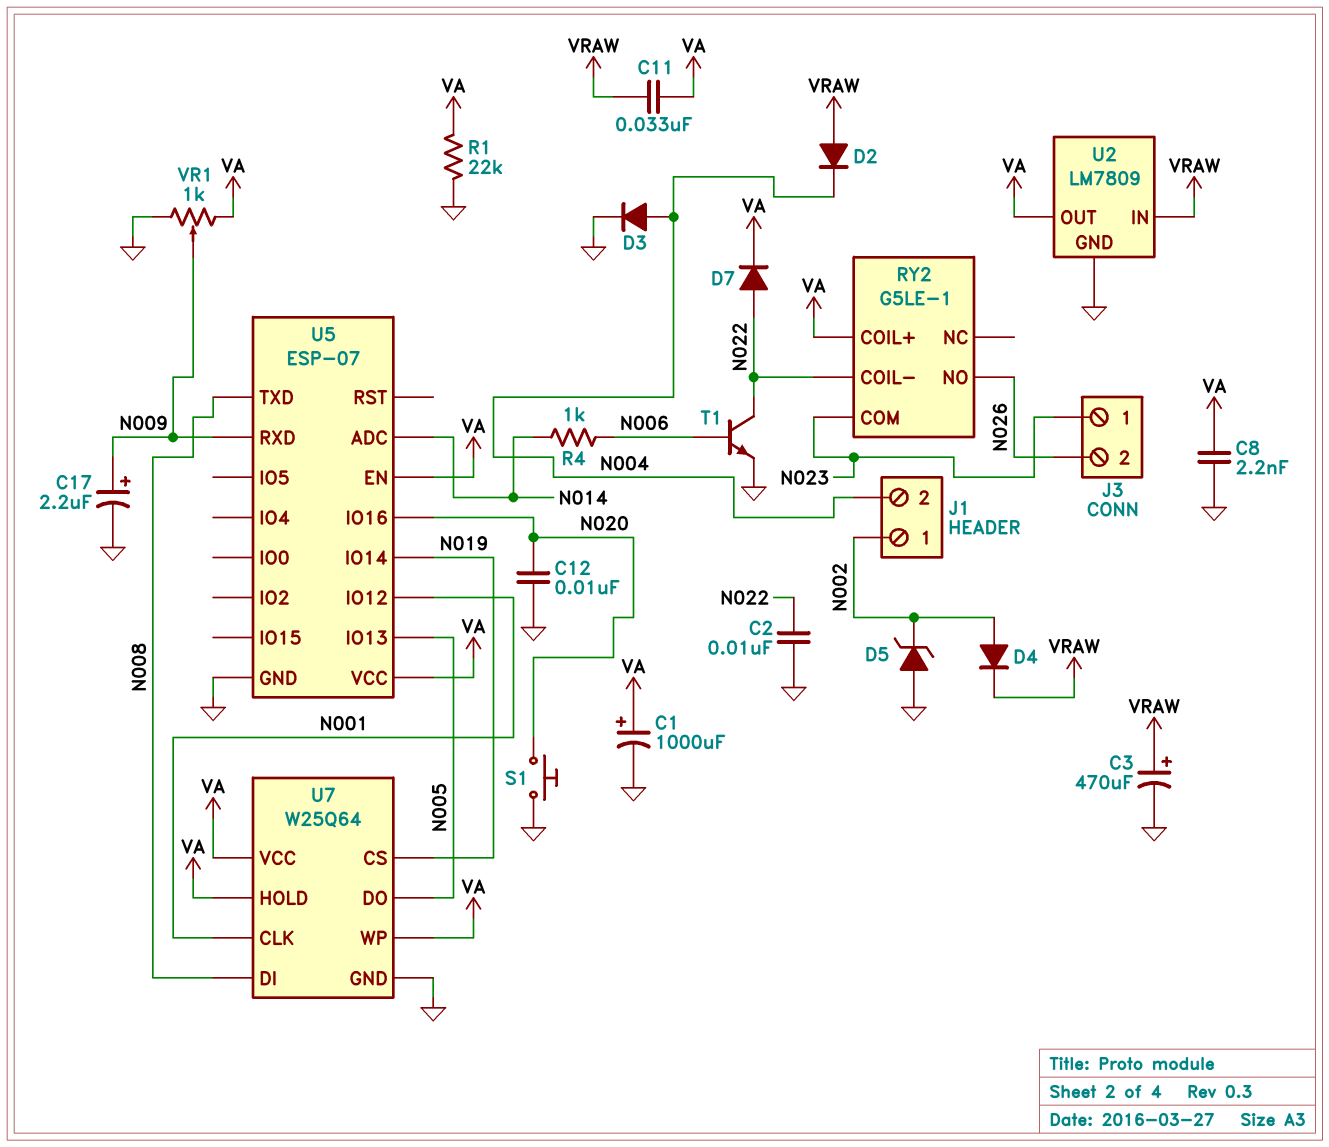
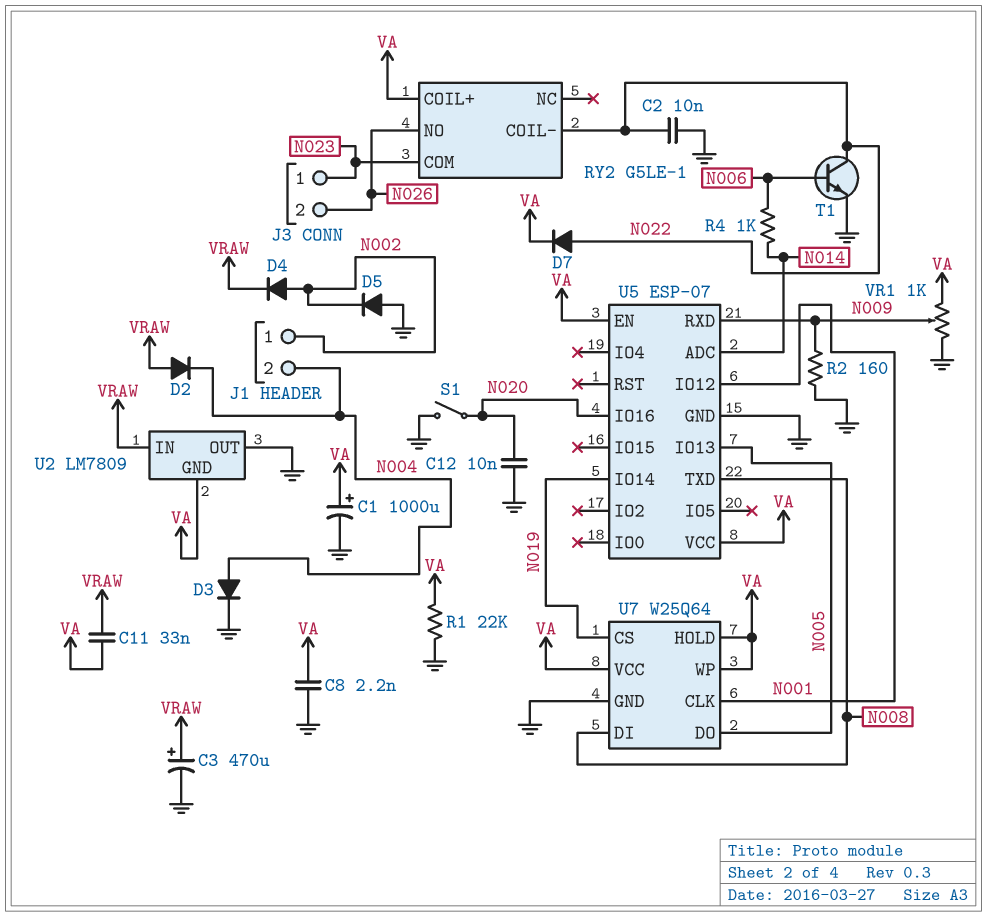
C17: 2.2uF (plus N009, minus GND) -> none
D5: zener (A GND, K N002) -> diode (A GND, K N002)
R2: none -> 160 (GND, N009)
S1: button (GND, N020) -> switch (GND, N020)
U2 pin GND: GND -> VA
U2 pin OUT: VA -> GND

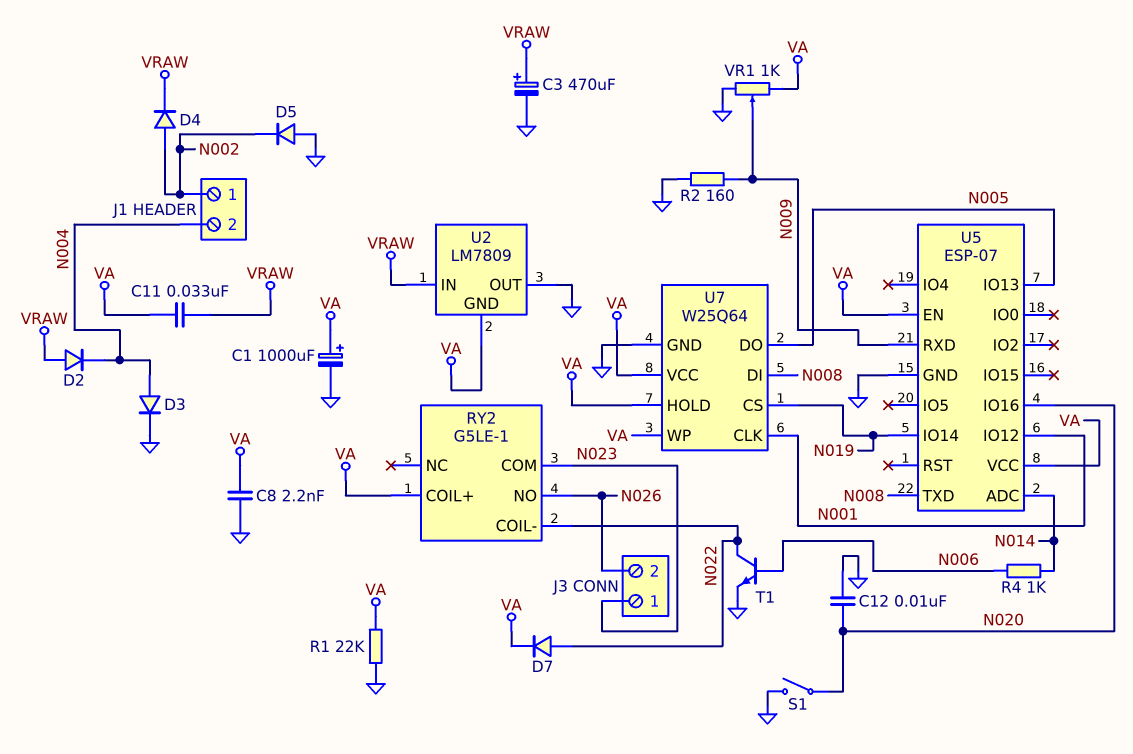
C2: 10nF (GND, N022) -> none

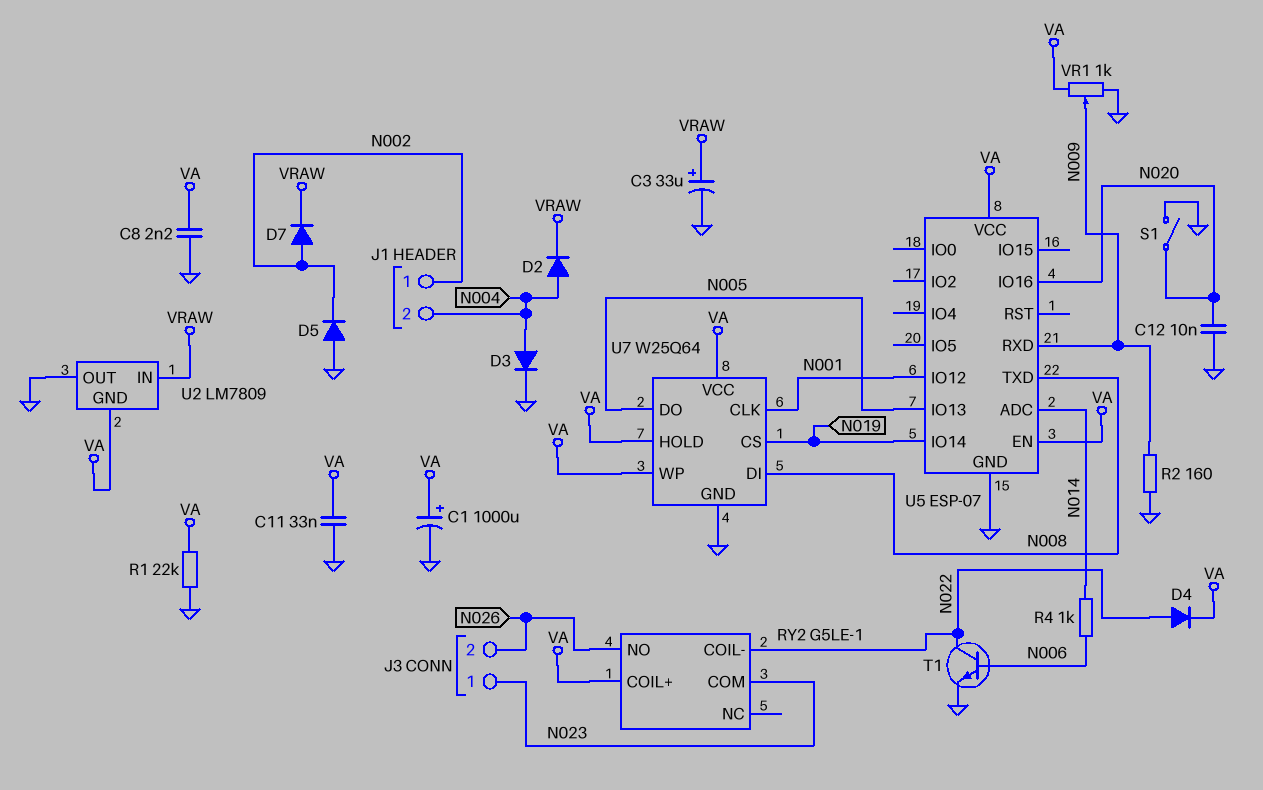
C3: 470uF (plus VRAW, minus GND) -> 33uF (plus VRAW, minus GND)
C11: 33nF (VA, VRAW) -> 33nF (GND, VA)
D2: diode (A VRAW, K N004) -> diode (A N004, K VRAW)
D4: diode (A N002, K VRAW) -> diode (A N022, K VA)
D7: diode (A N022, K VA) -> diode (A N002, K VRAW)

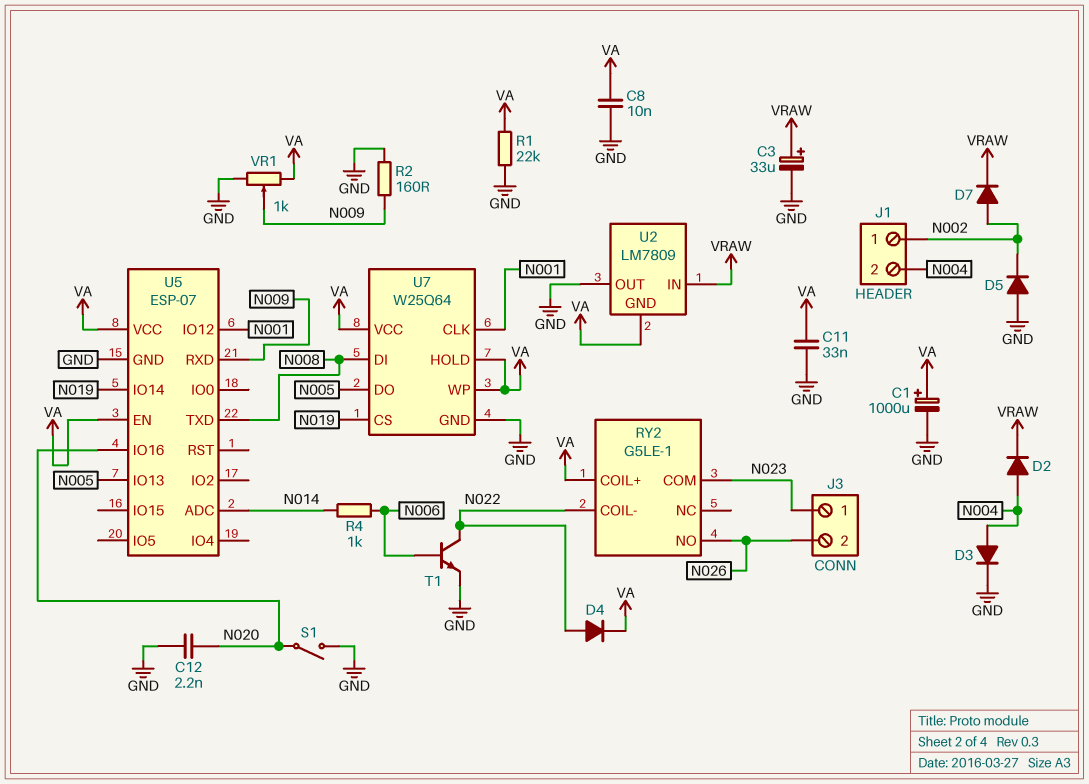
C8: 2.2nF (GND, VA) -> 10nF (GND, VA)
C12: 10nF (GND, N020) -> 2.2nF (GND, N020)

